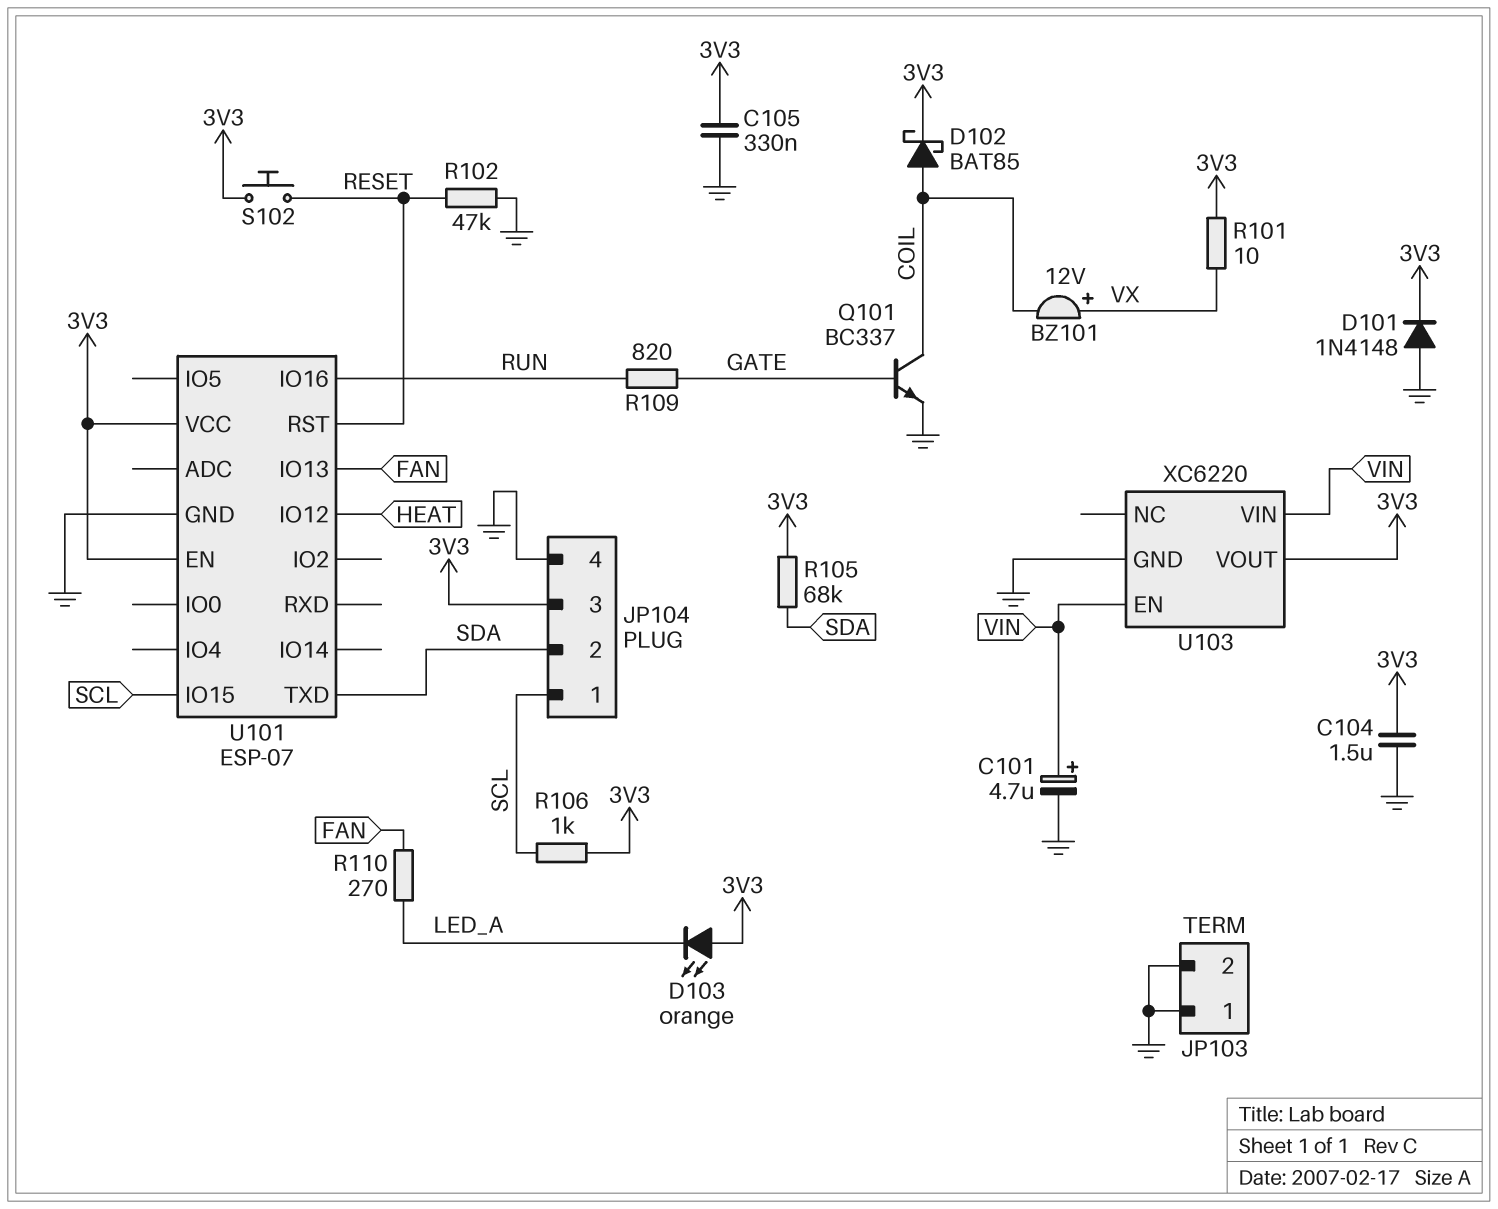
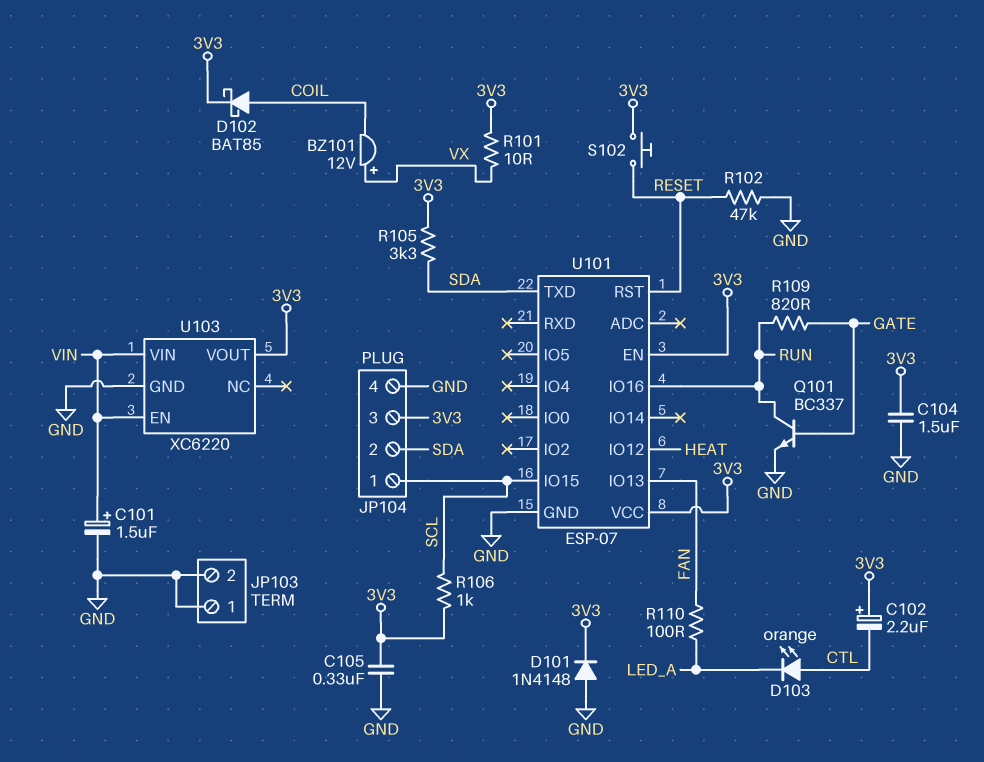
C101: 4.7uF (plus VIN, minus GND) -> 1.5uF (plus VIN, minus GND)
C102: none -> 2.2uF (plus 3V3, minus CTL)
D103: LED orange (A 3V3, K LED_A) -> LED orange (A CTL, K LED_A)
Q101: NPN BC337 (B GATE, C COIL, E GND) -> NPN BC337 (B GATE, C RUN, E GND)
R105: 68k (3V3, SDA) -> 3.3k (3V3, SDA)
R110: 270 (FAN, LED_A) -> 100 (FAN, LED_A)

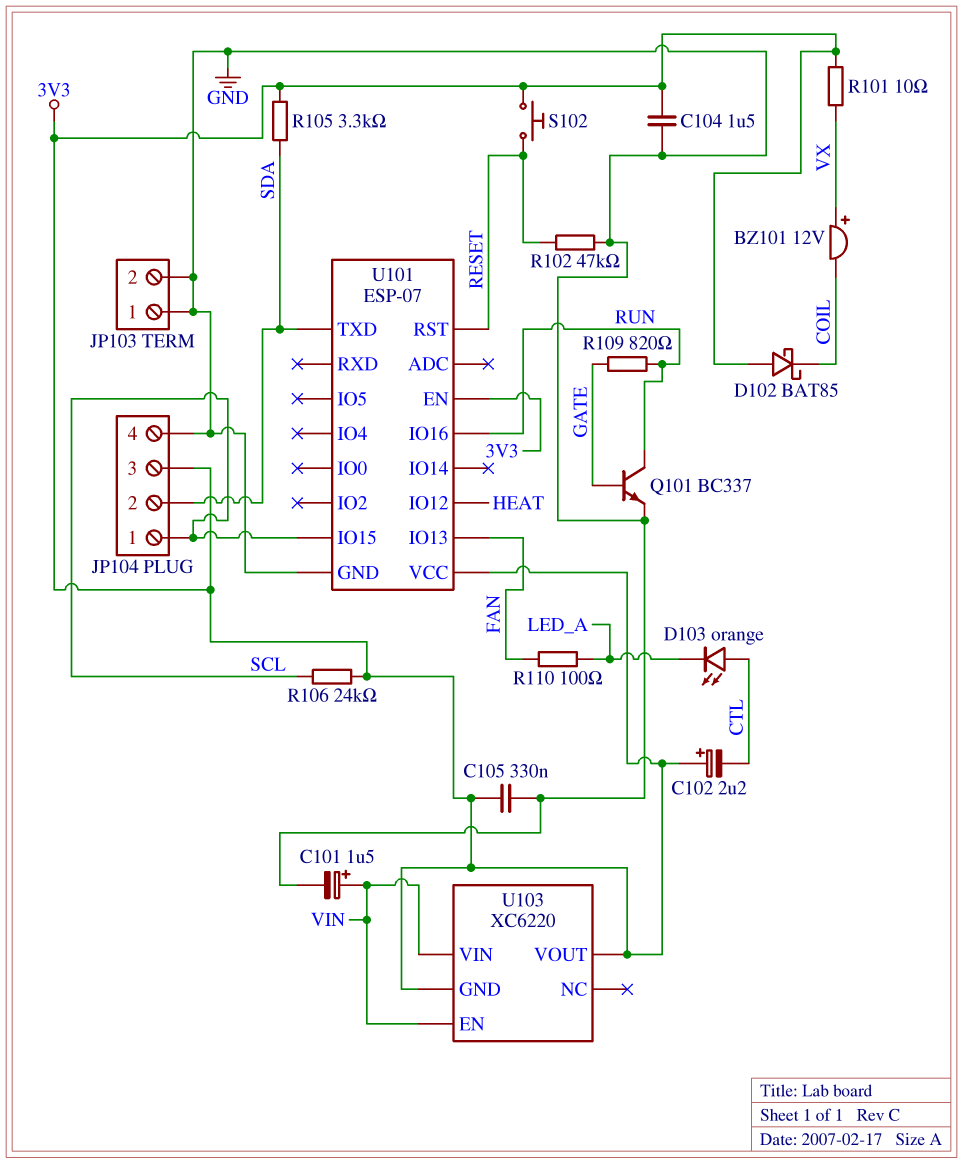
D101: diode 1N4148 (A GND, K 3V3) -> none
D102: schottky BAT85 (A COIL, K 3V3) -> schottky BAT85 (A 3V3, K COIL)
R106: 1k (3V3, SCL) -> 24k (3V3, SCL)
U103 pin GND: GND -> 3V3

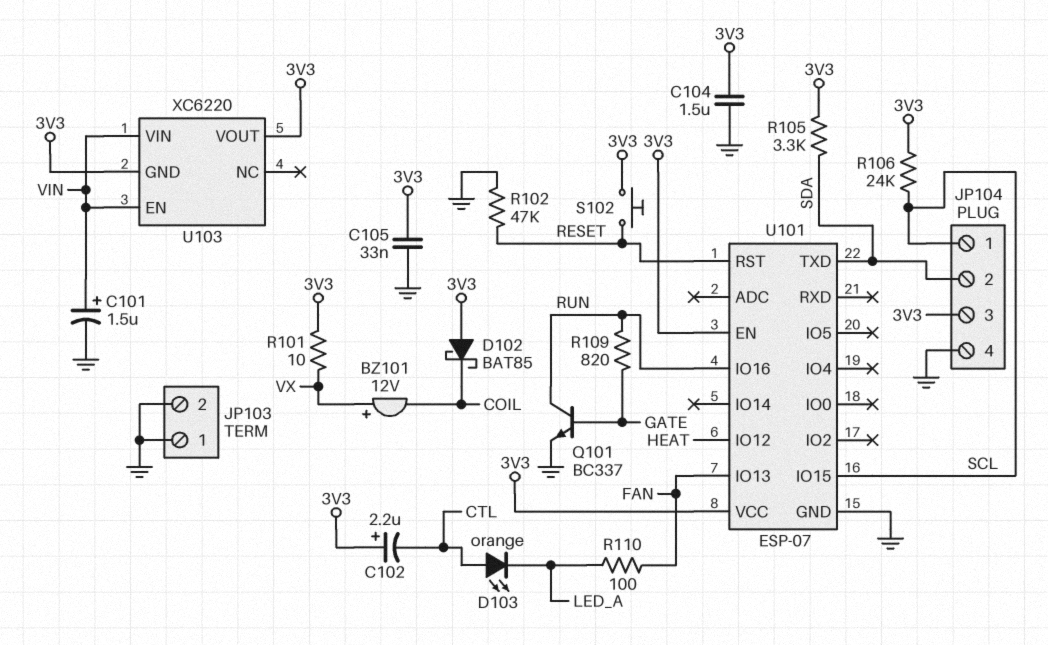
C105: 330nF (3V3, GND) -> 33nF (3V3, GND)

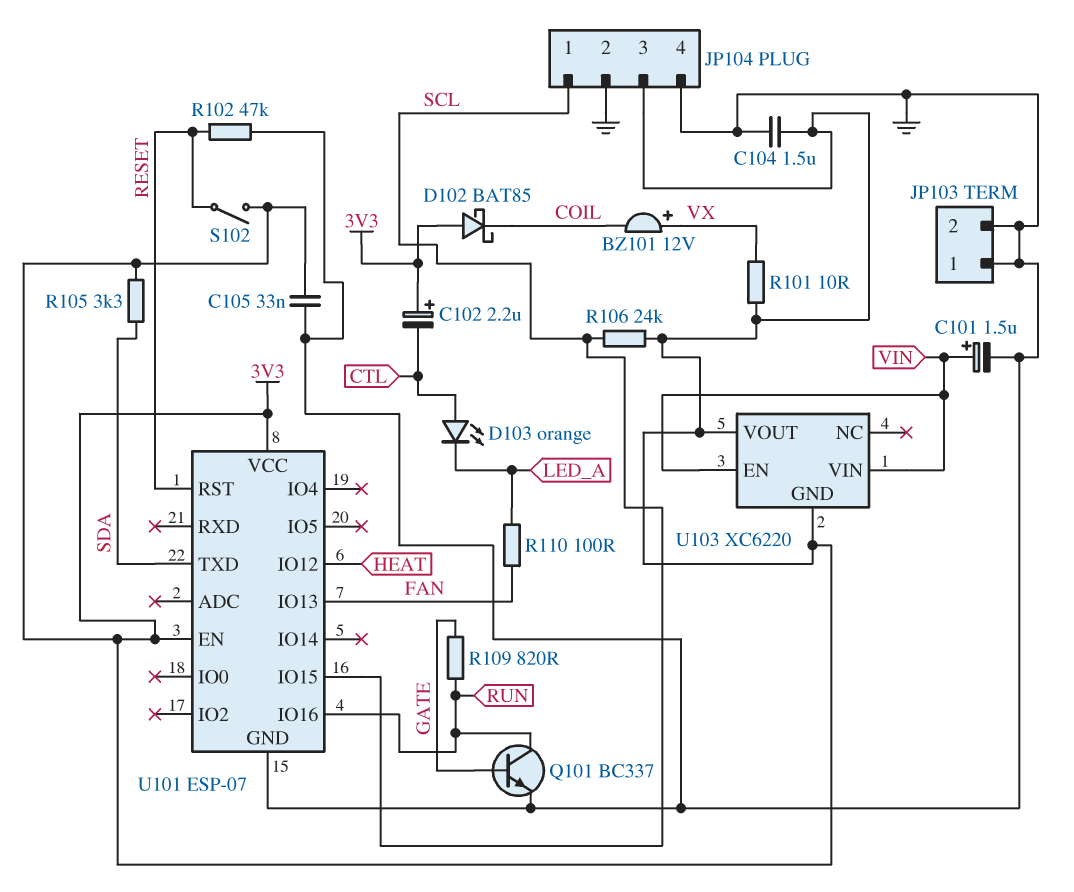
JP104 pin 2: SDA -> GND
S102: button (3V3, RESET) -> switch (3V3, RESET)

